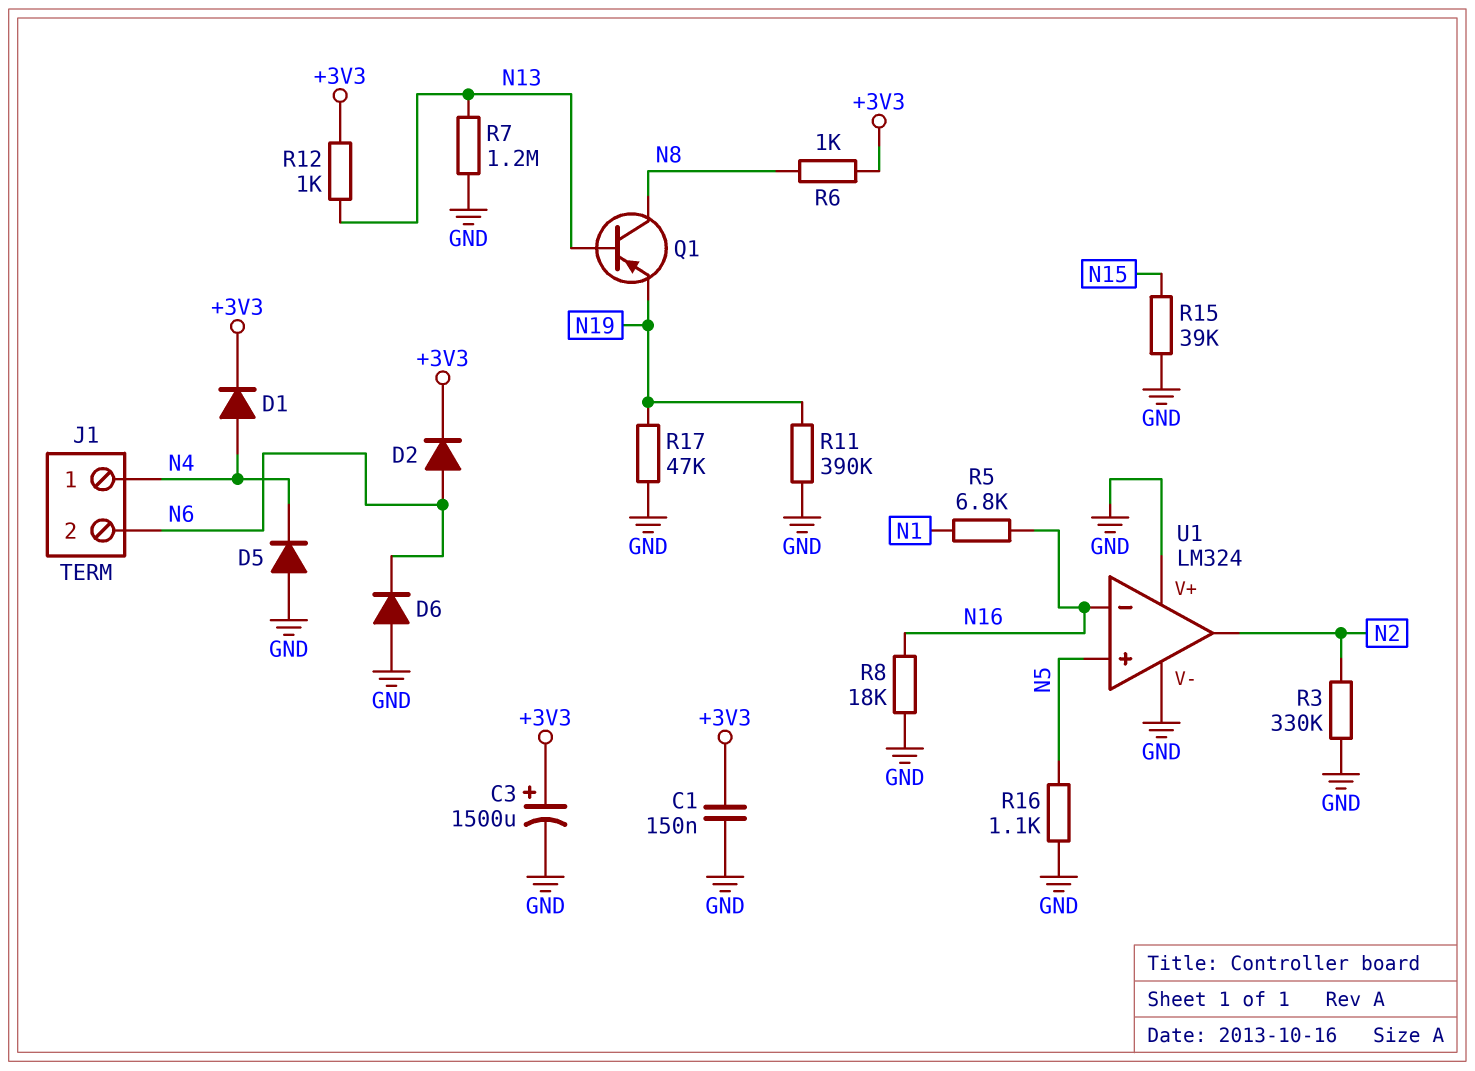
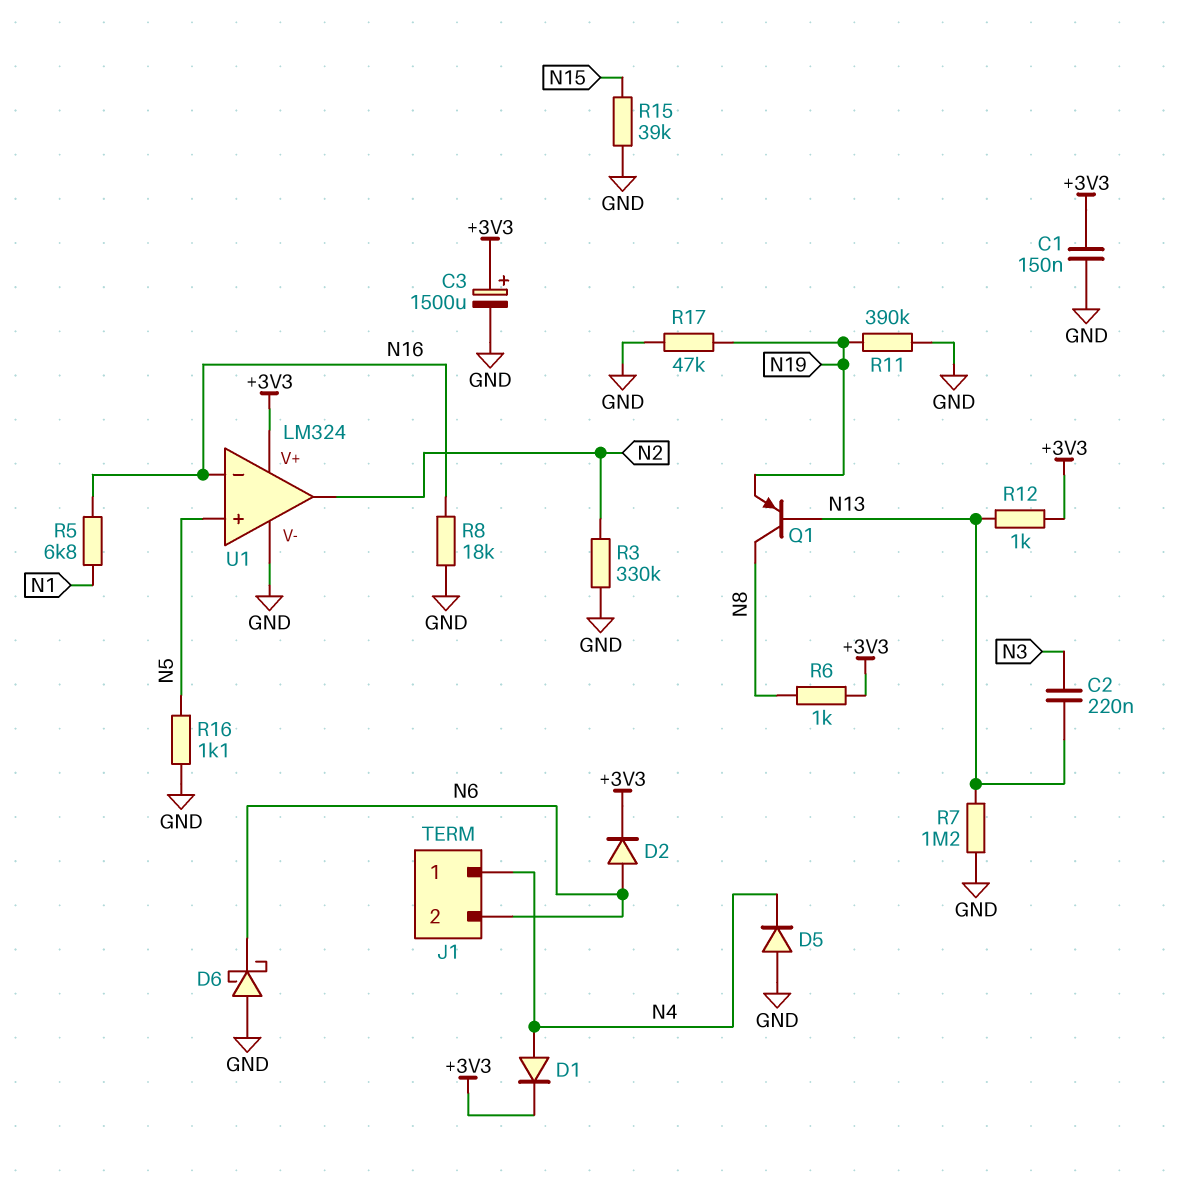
C2: none -> 220nF (N3, N13)
D6: diode (A GND, K N6) -> schottky (A GND, K N6)
U1 pin V+: GND -> +3V3

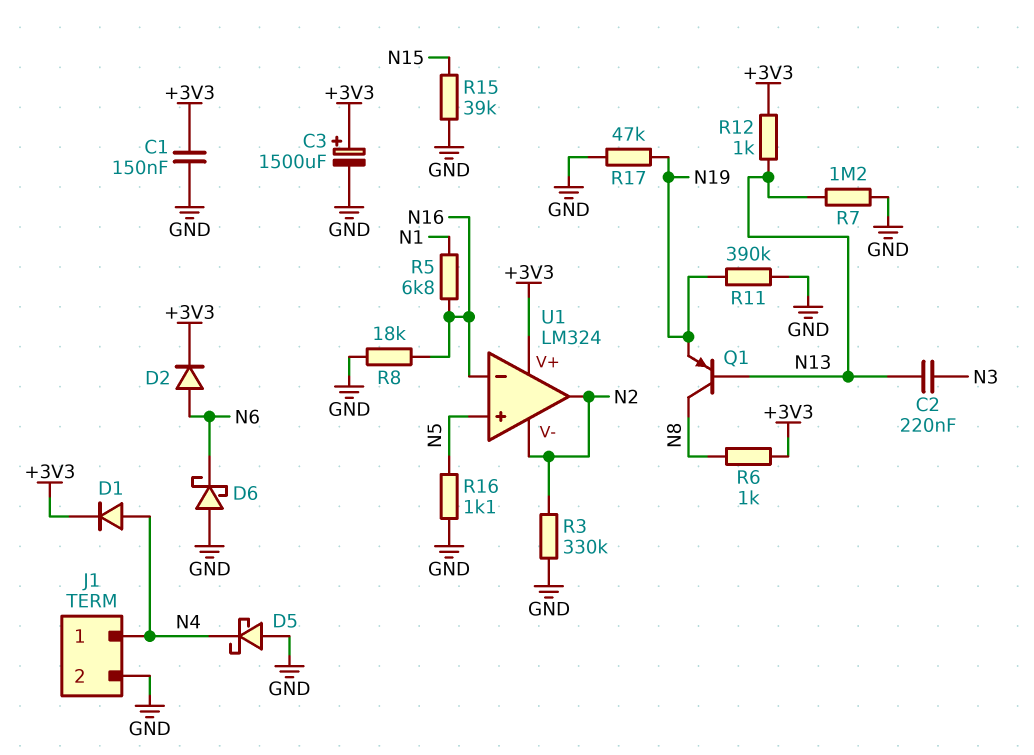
D5: diode (A GND, K N4) -> schottky (A GND, K N4)
J1 pin 2: N6 -> GND
U1 pin V-: GND -> N2

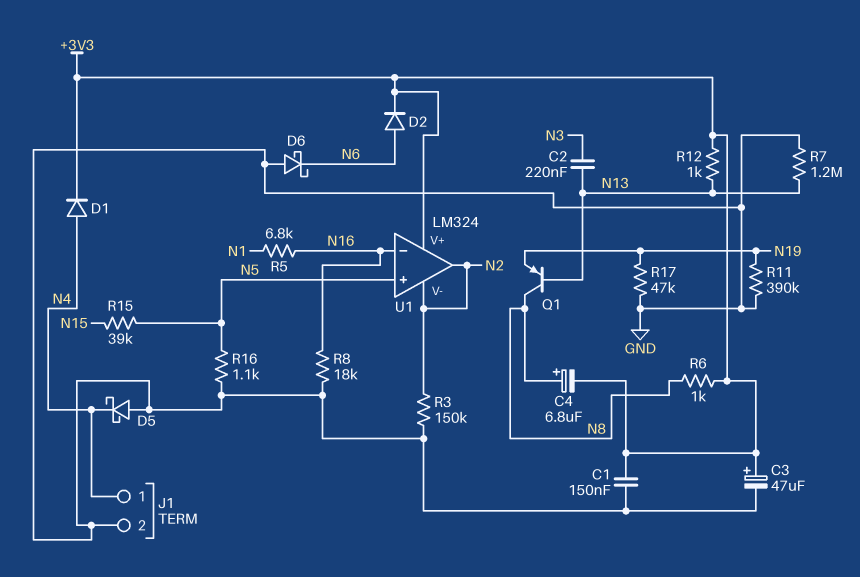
C3: 1500uF (plus +3V3, minus GND) -> 47uF (plus +3V3, minus GND)
C4: none -> 6.8uF (plus N8, minus +3V3)
R3: 330k (GND, N2) -> 150k (GND, N2)
R15: 39k (GND, N15) -> 39k (N5, N15)

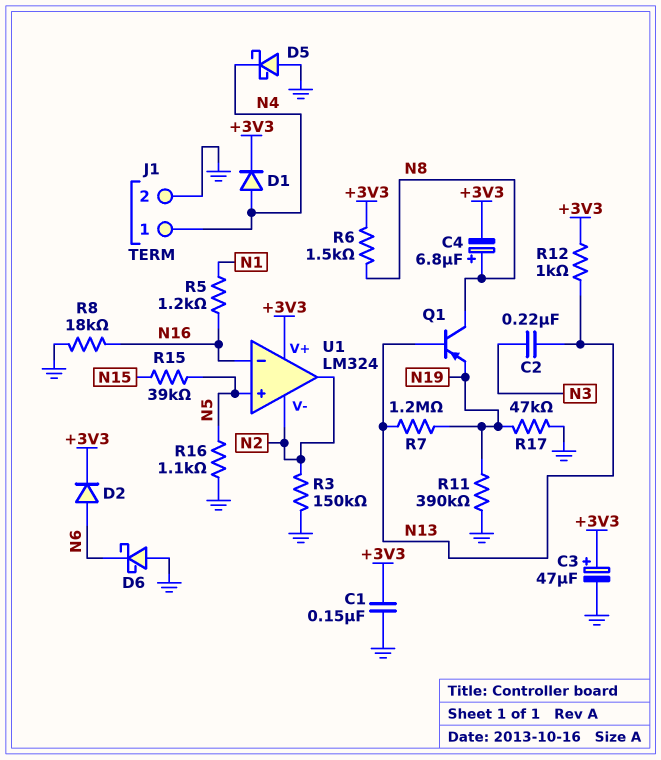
R5: 6.8k (N1, N16) -> 1.2k (N1, N16)
R6: 1k (+3V3, N8) -> 1.5k (+3V3, N8)
R7: 1.2M (GND, N13) -> 1.2M (N13, N19)

